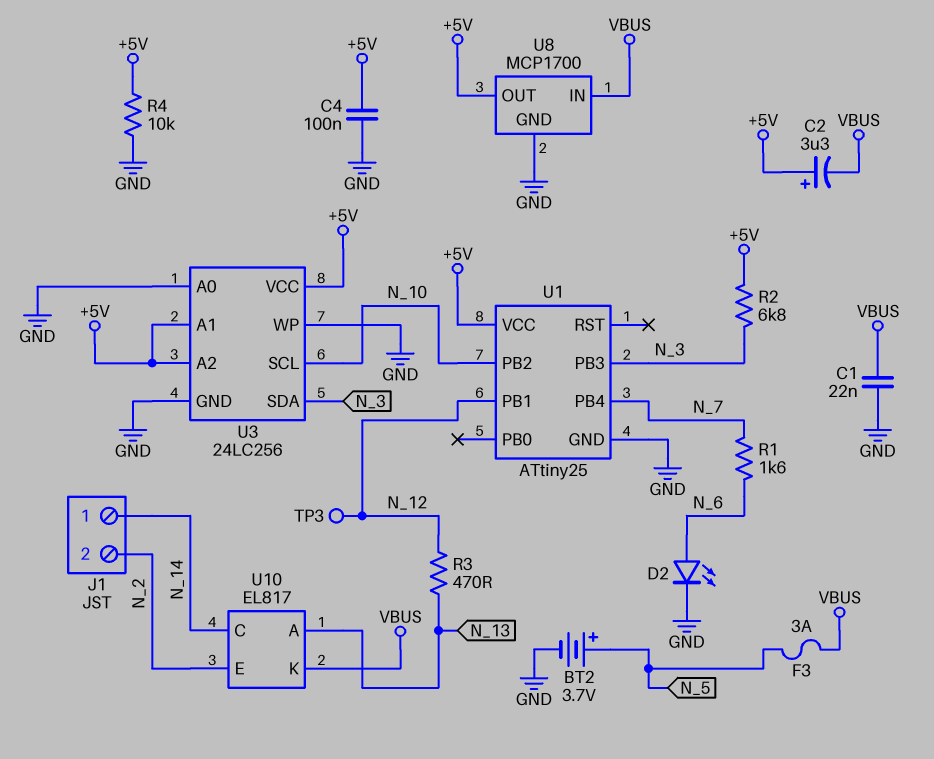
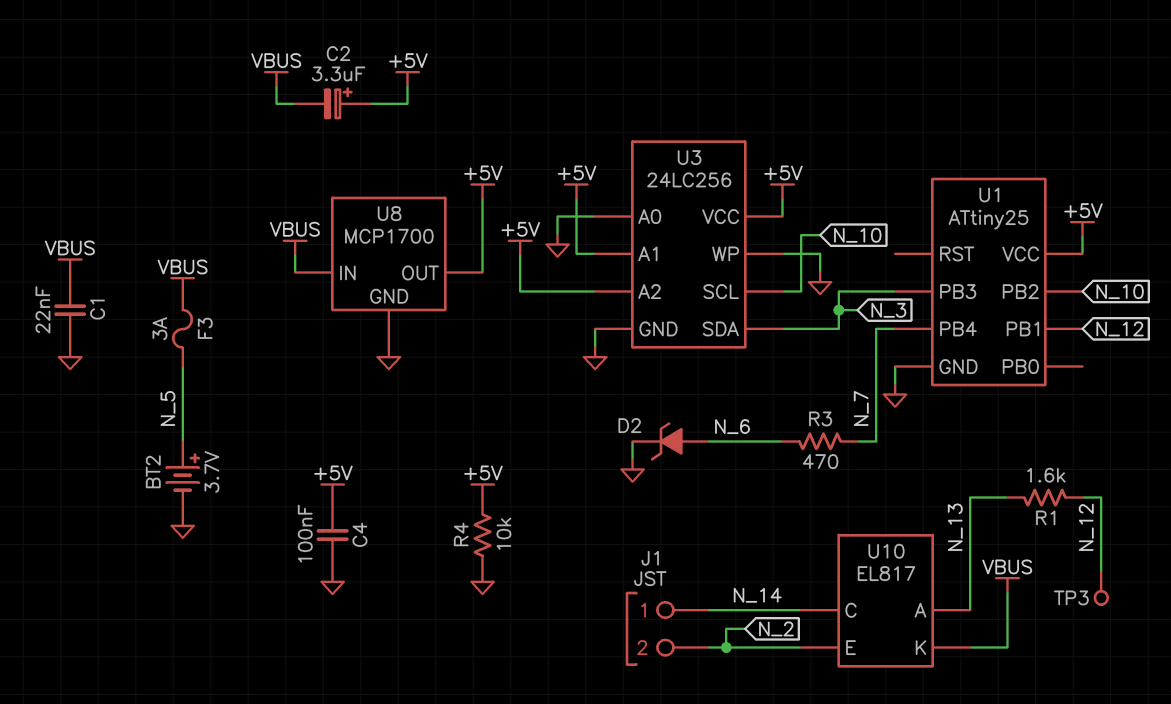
D2: LED (A N_6, K GND) -> zener (A N_6, K GND)
R1: 1.6k (N_6, N_7) -> 1.6k (N_12, N_13)
R2: 6.8k (+5V, N_3) -> none
R3: 470 (N_12, N_13) -> 470 (N_6, N_7)

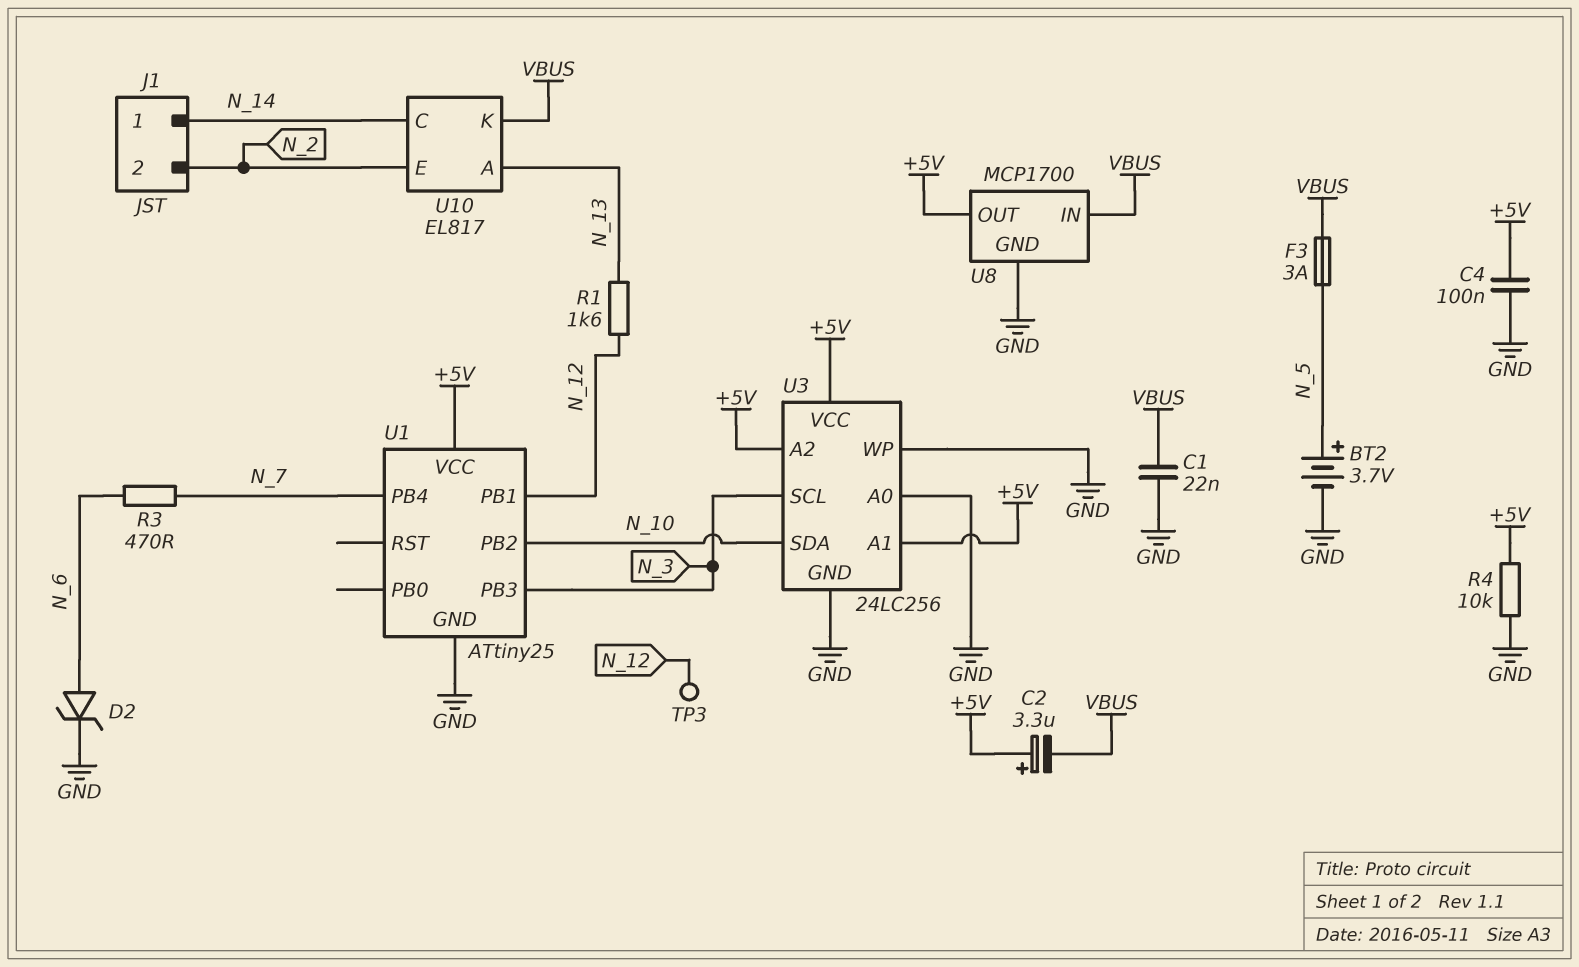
U3 pin SCL: N_10 -> N_3
U3 pin SDA: N_3 -> N_10

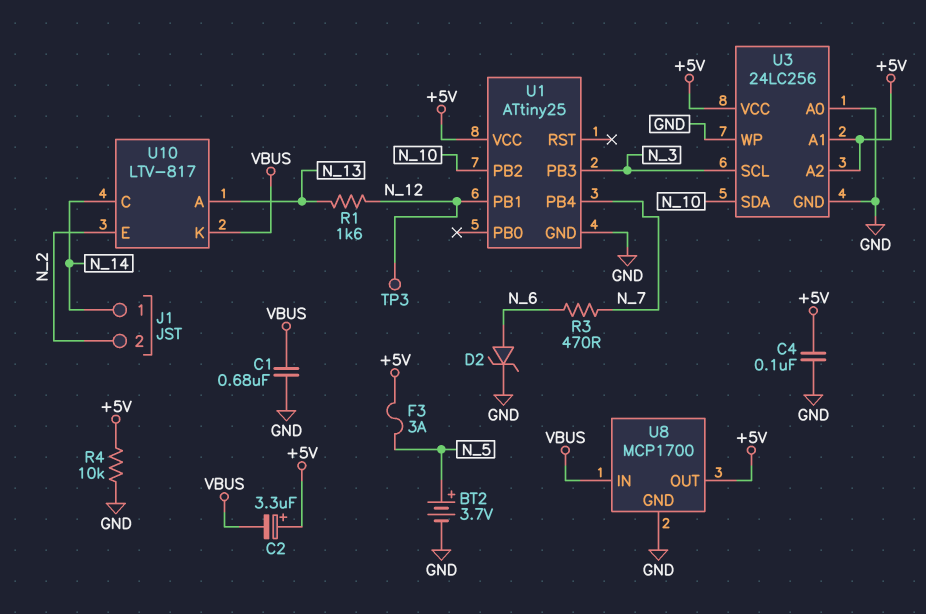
C1: 22nF (GND, VBUS) -> 680nF (GND, VBUS)
F3: 3A (N_5, VBUS) -> 3A (+5V, N_5)
U10: EL817 -> LTV-817

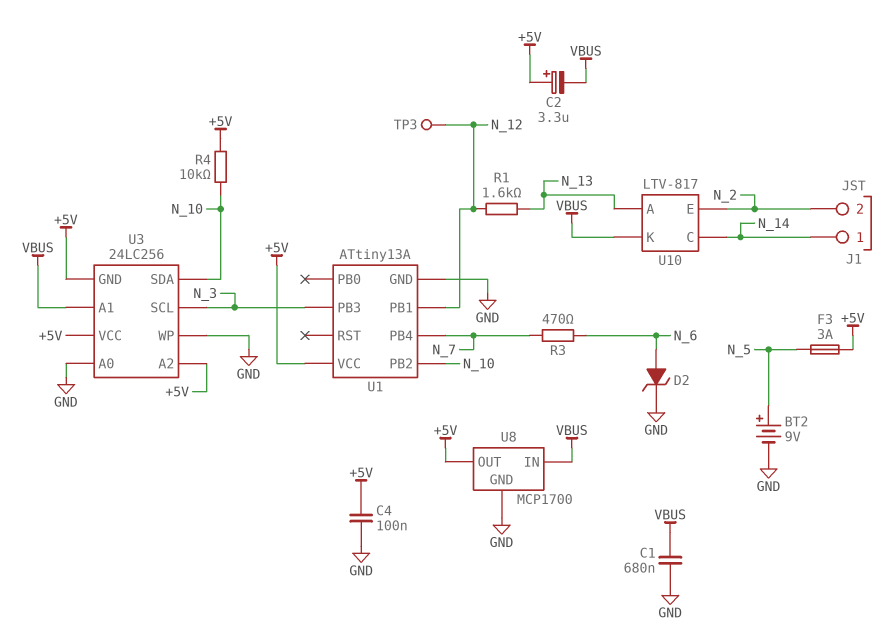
BT2: 3.7V (plus N_5, minus GND) -> 9V (plus N_5, minus GND)
R4: 10k (+5V, GND) -> 10k (+5V, N_10)
U1: ATtiny25 -> ATtiny13A
U3 pin A1: +5V -> VBUS
U3 pin GND: GND -> +5V

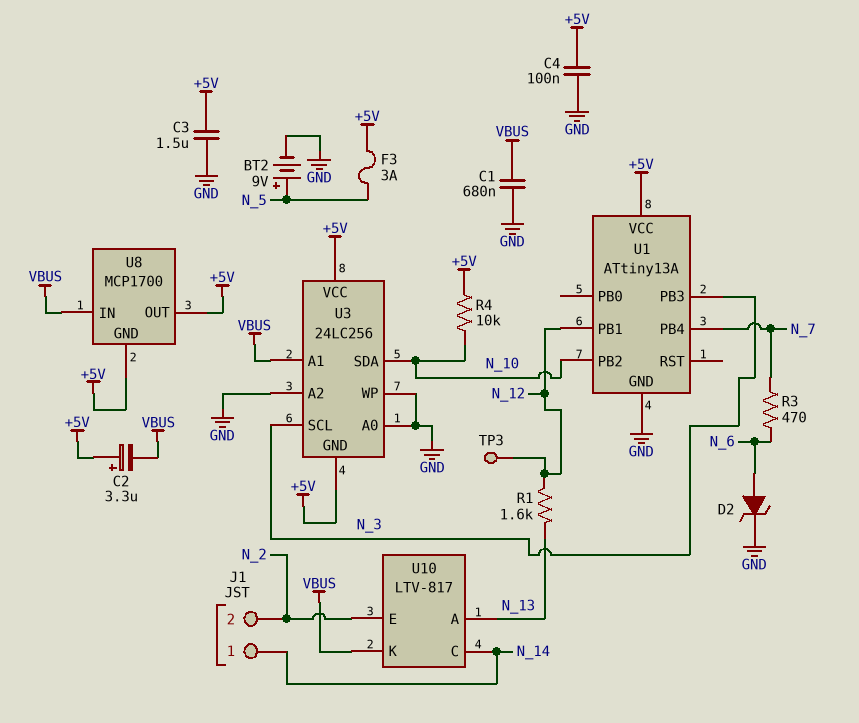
C3: none -> 1.5uF (+5V, GND)
U3 pin A2: +5V -> GND
U8 pin GND: GND -> +5V

